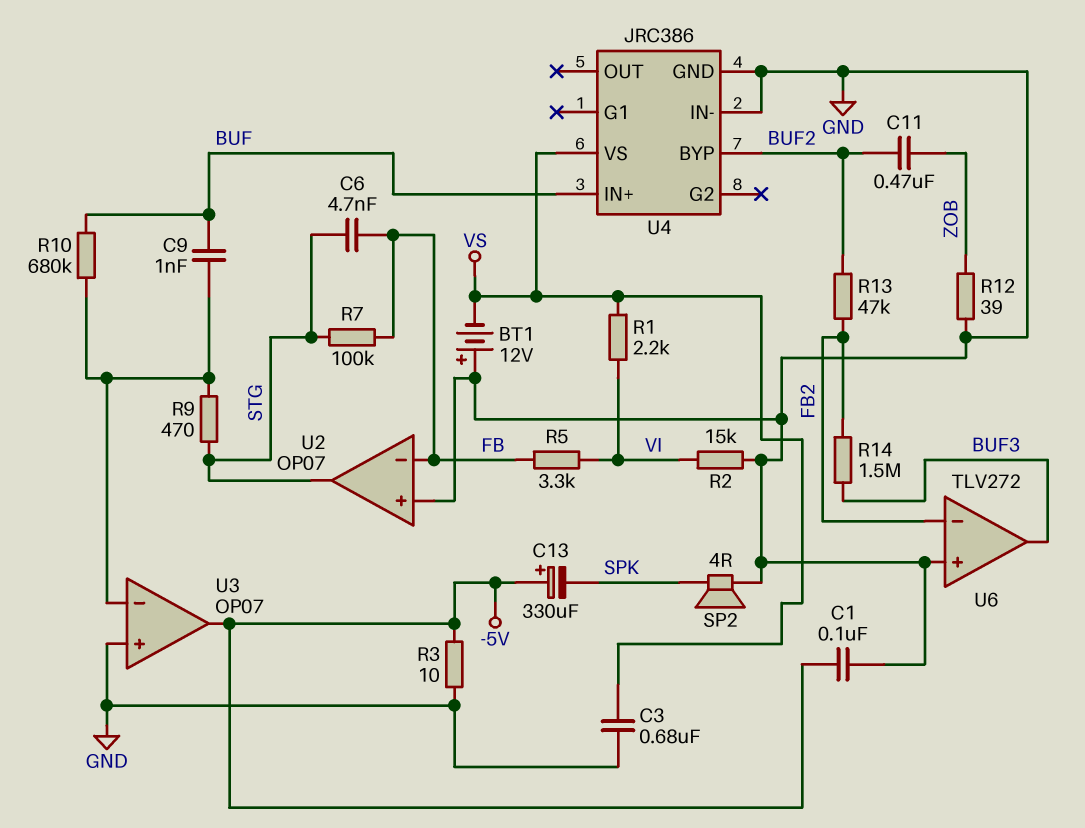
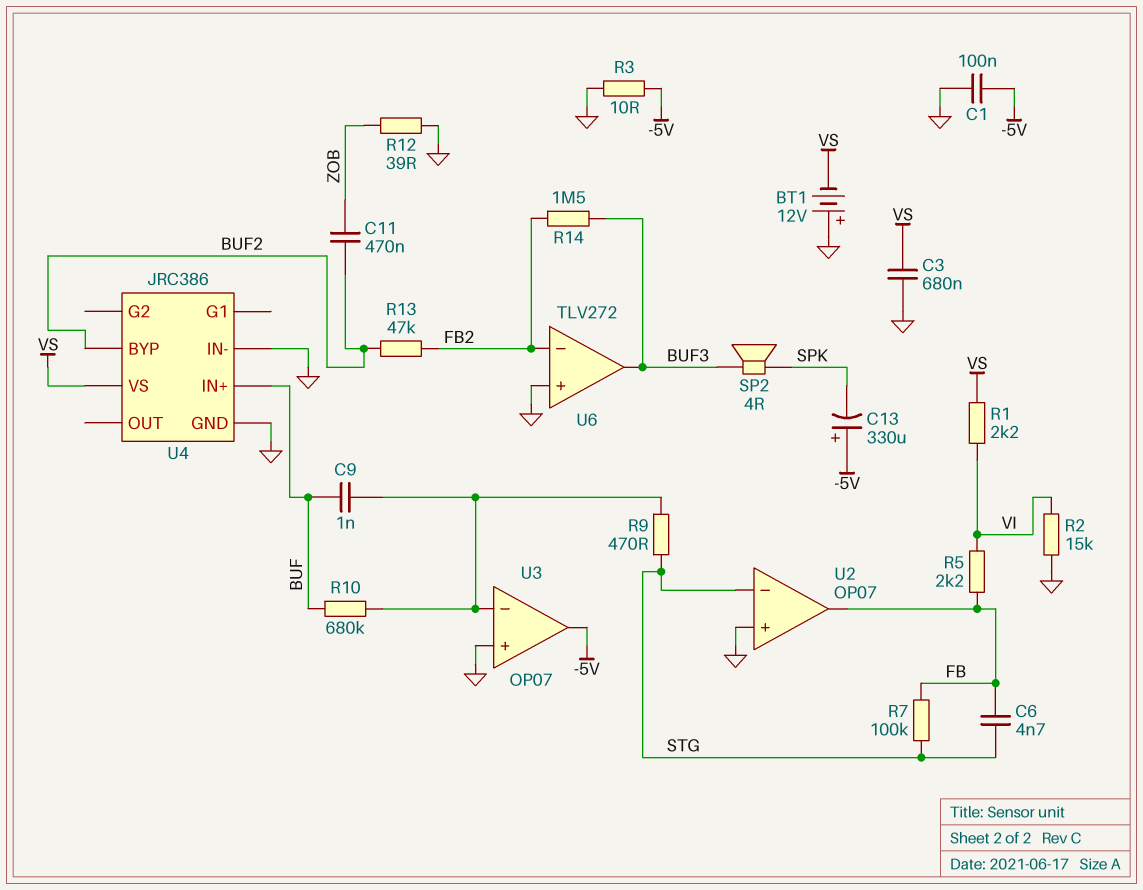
R5: 3.3k (FB, VI) -> 2.2k (FB, VI)
SP2: speaker 4R (GND, SPK) -> speaker 4R (BUF3, SPK)
U2 pin in-: FB -> STG
U2 pin out: STG -> FB

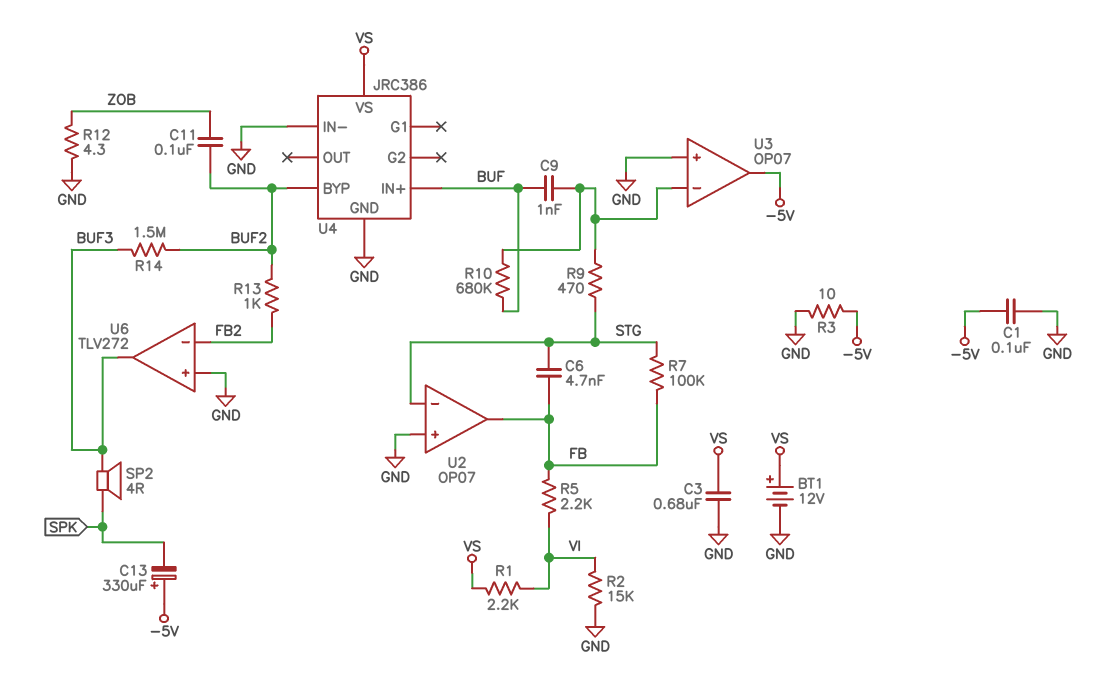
BT1: 12V (plus GND, minus VS) -> 12V (plus VS, minus GND)
C11: 470nF (BUF2, ZOB) -> 100nF (BUF2, ZOB)
R12: 39 (GND, ZOB) -> 4.3 (GND, ZOB)
R13: 47k (BUF2, FB2) -> 1k (BUF2, FB2)
R14: 1.5M (BUF3, FB2) -> 1.5M (BUF2, BUF3)

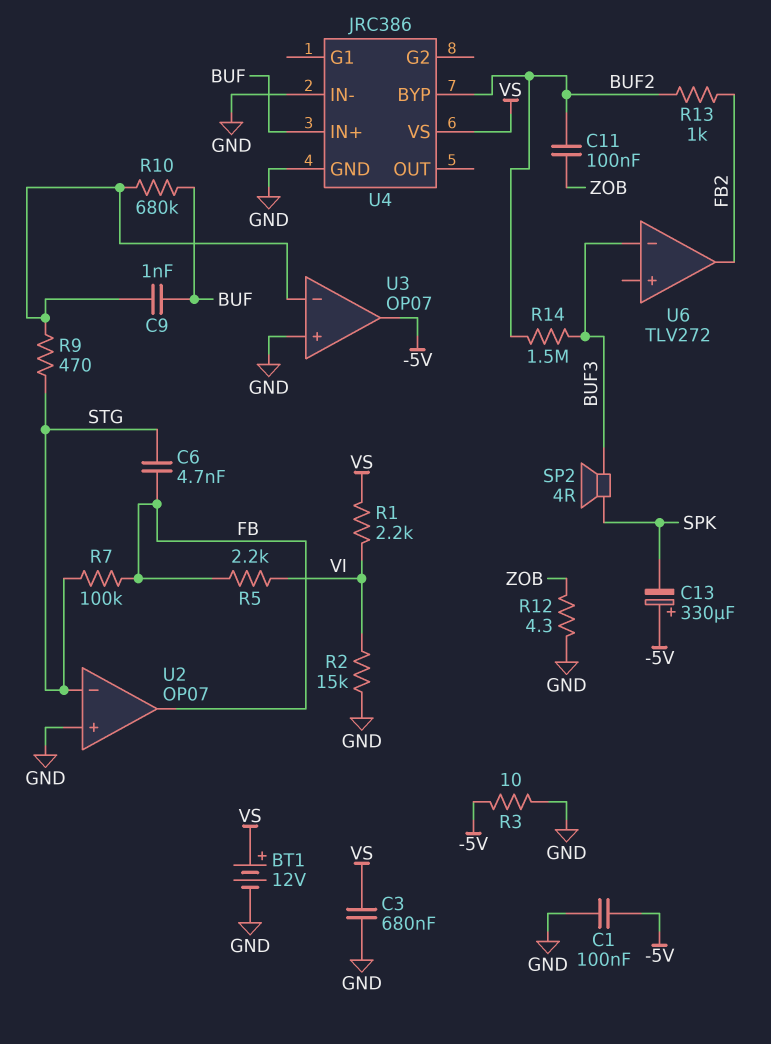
U6 pin in+: GND -> none
U6 pin in-: FB2 -> BUF3
U6 pin out: BUF3 -> FB2

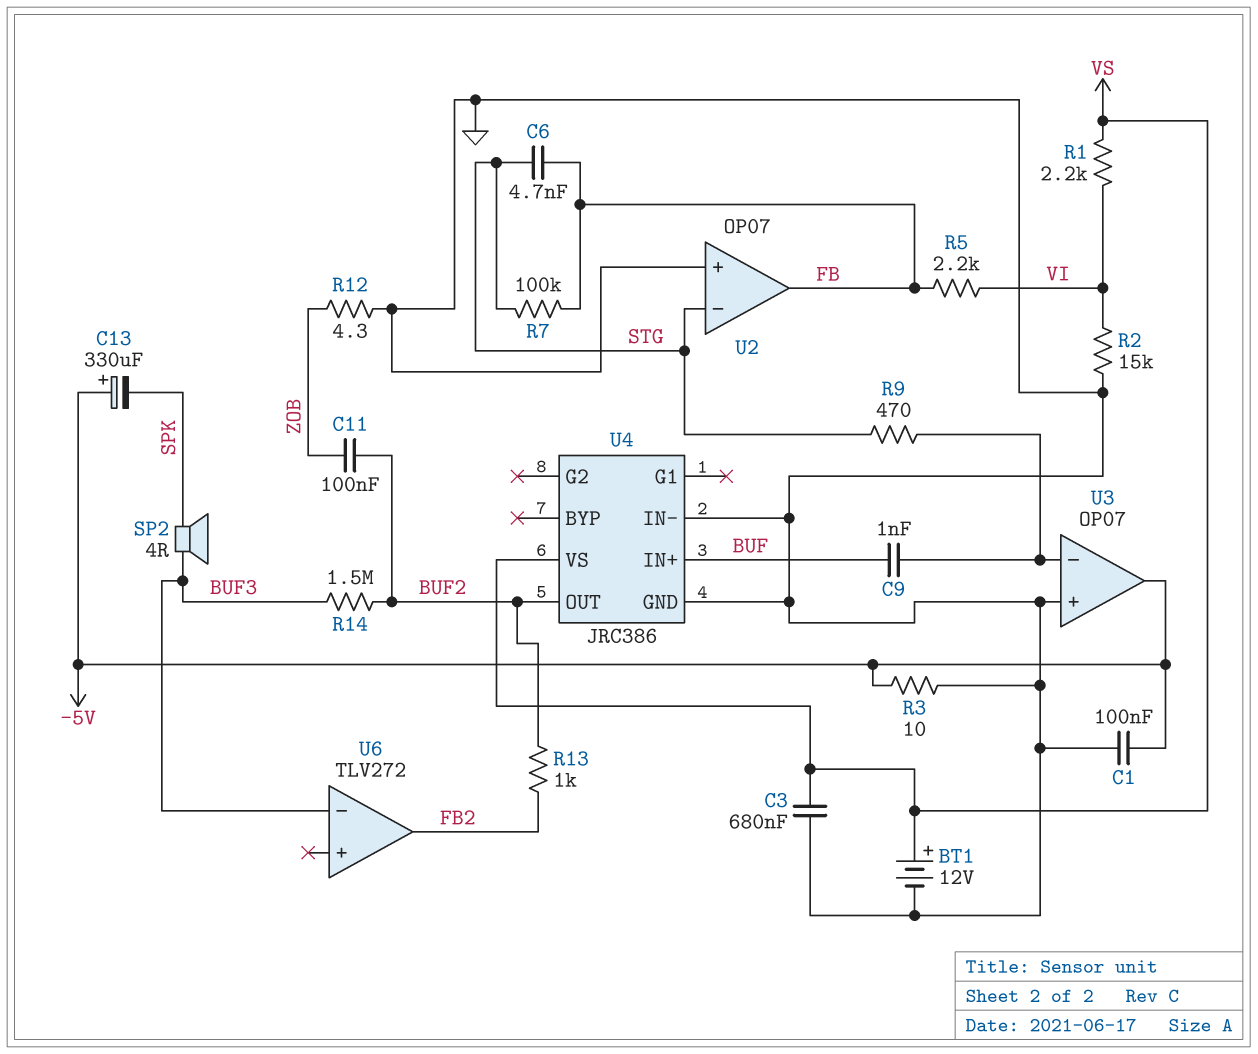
R10: 680k (BUF, U3/in-) -> none
U4 pin BYP: BUF2 -> none
U4 pin OUT: none -> BUF2

